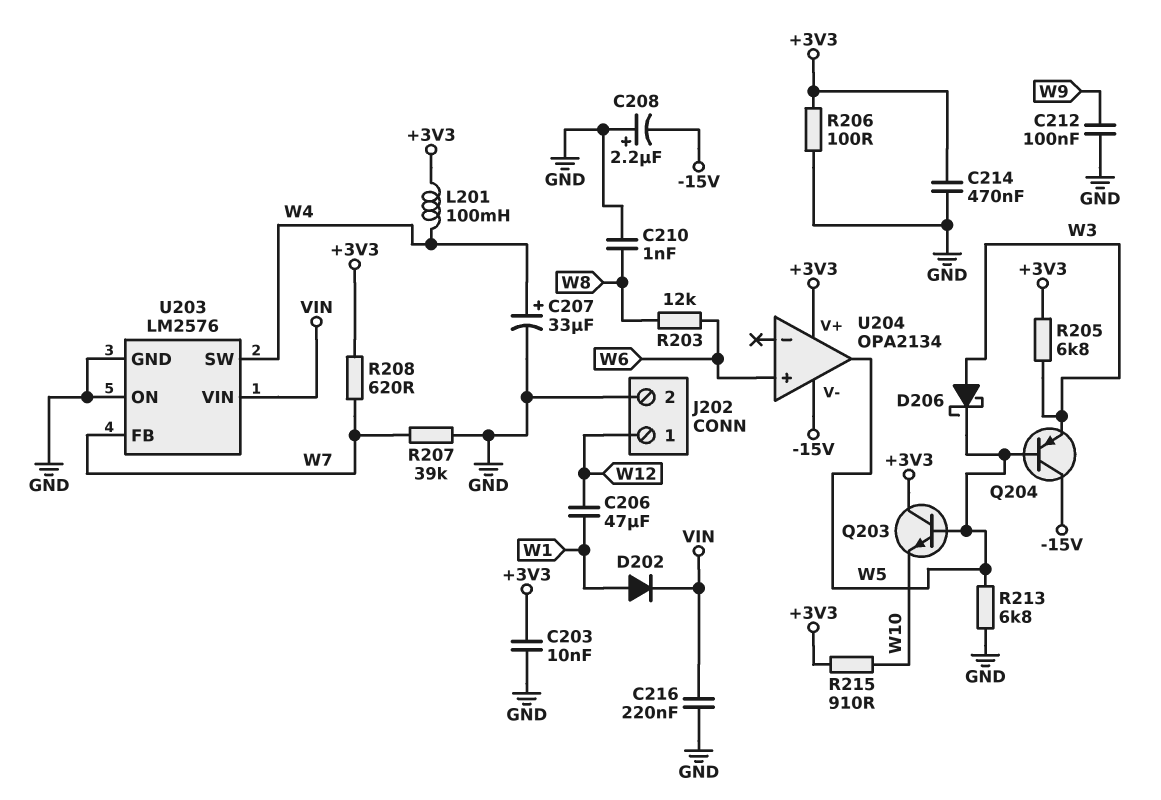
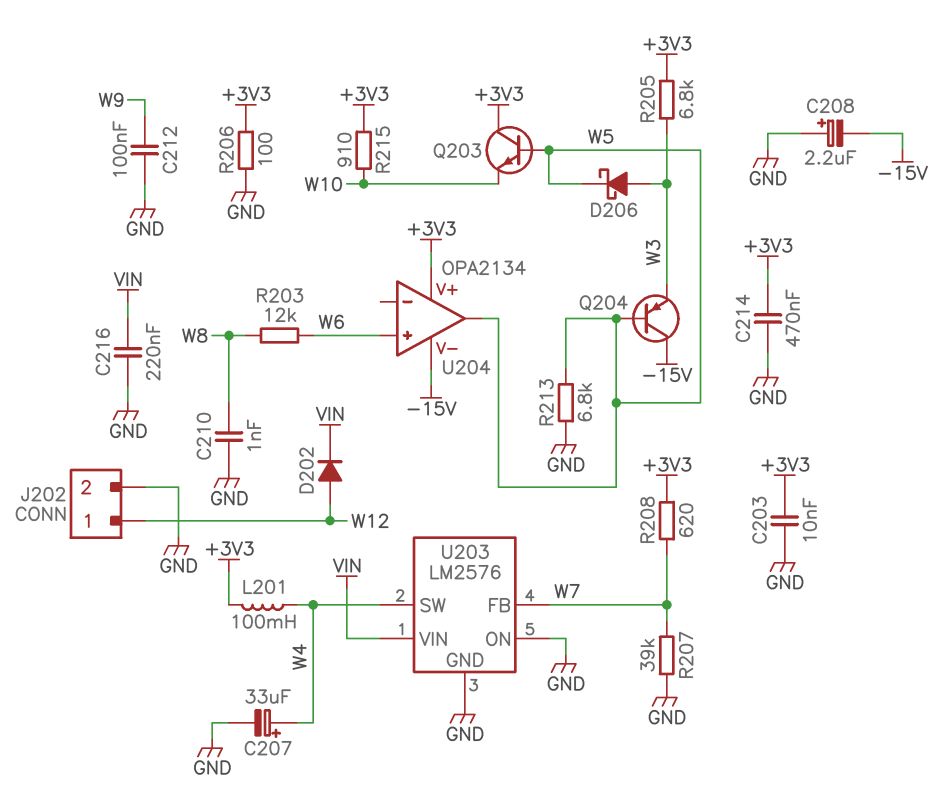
C206: 47uF (W1, W12) -> none
D202: diode (A W1, K VIN) -> diode (A W12, K VIN)

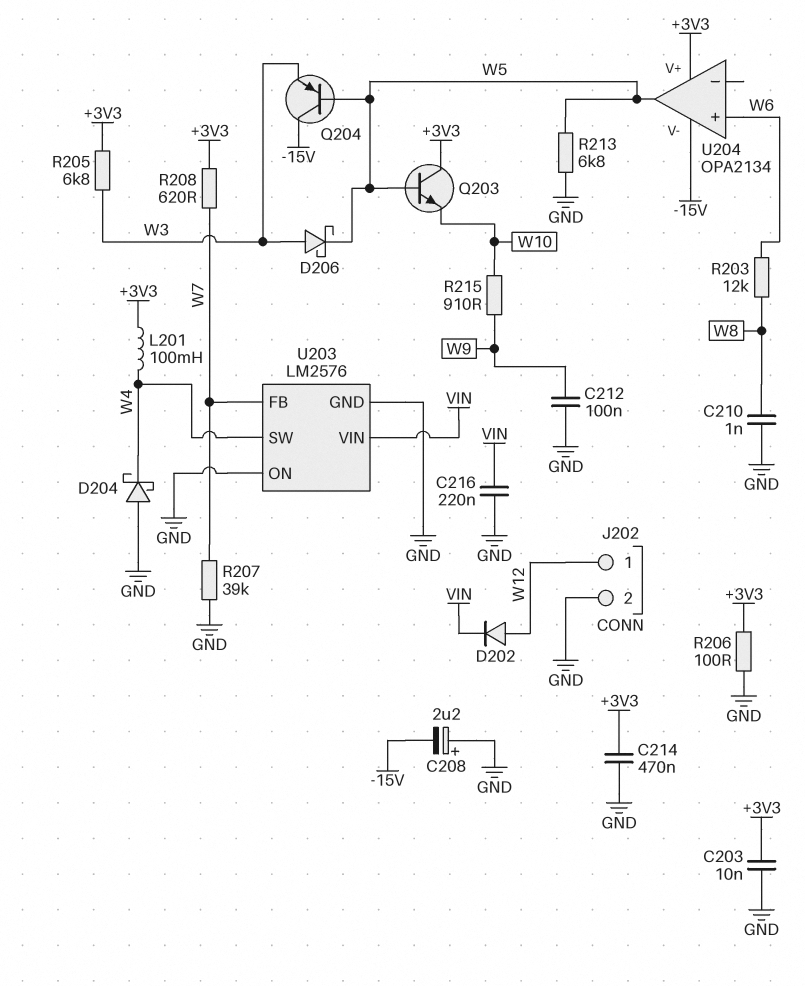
C207: 33uF (plus W4, minus GND) -> none
D204: none -> schottky (A GND, K W4)
R215: 910 (+3V3, W10) -> 910 (W9, W10)

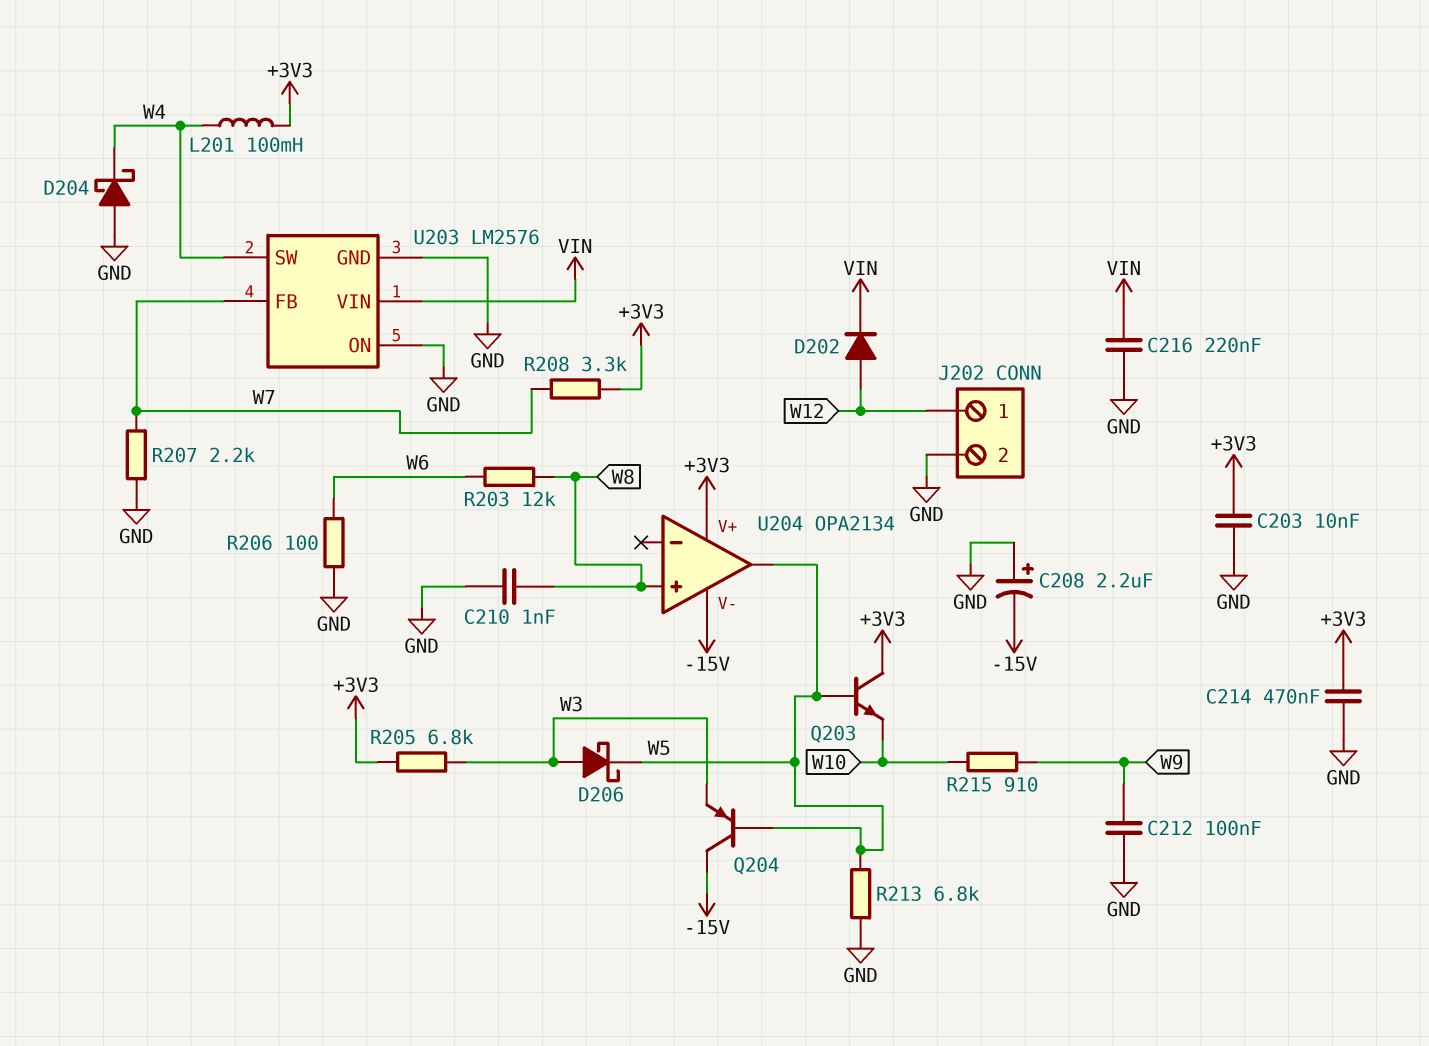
R206: 100 (+3V3, GND) -> 100 (GND, W6)
R207: 39k (GND, W7) -> 2.2k (GND, W7)
R208: 620 (+3V3, W7) -> 3.3k (+3V3, W7)
U204 pin in+: W6 -> W8

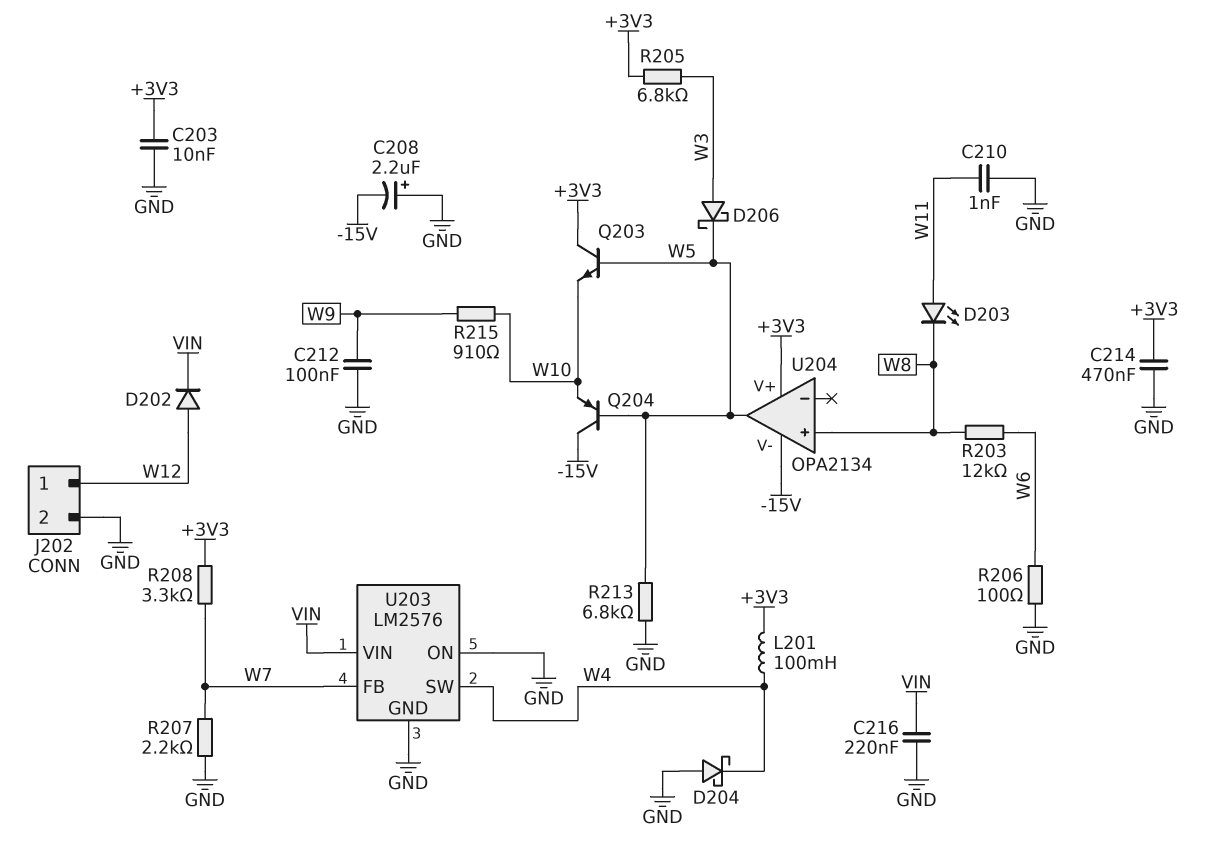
C210: 1nF (GND, W8) -> 1nF (GND, W11)
D203: none -> LED (A W11, K W8)
Q204: PNP (B W5, C -15V, E W3) -> PNP (B W5, C -15V, E W10)

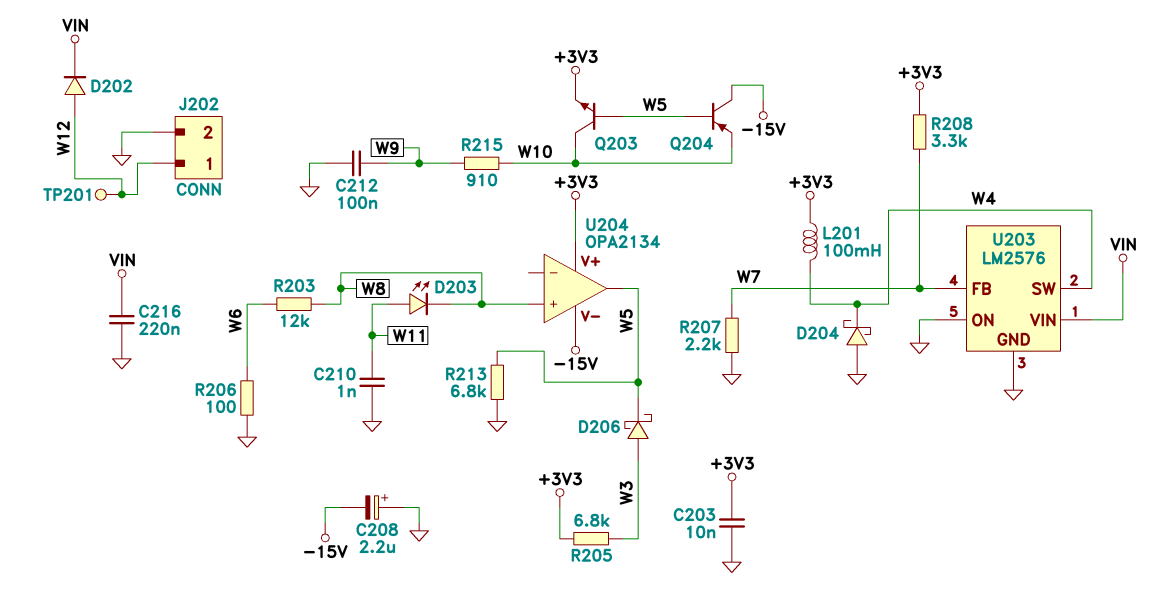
C214: 470nF (+3V3, GND) -> none
Q203: NPN (B W5, C +3V3, E W10) -> NPN (B W5, C W10, E +3V3)
TP201: none -> test point (W12)

